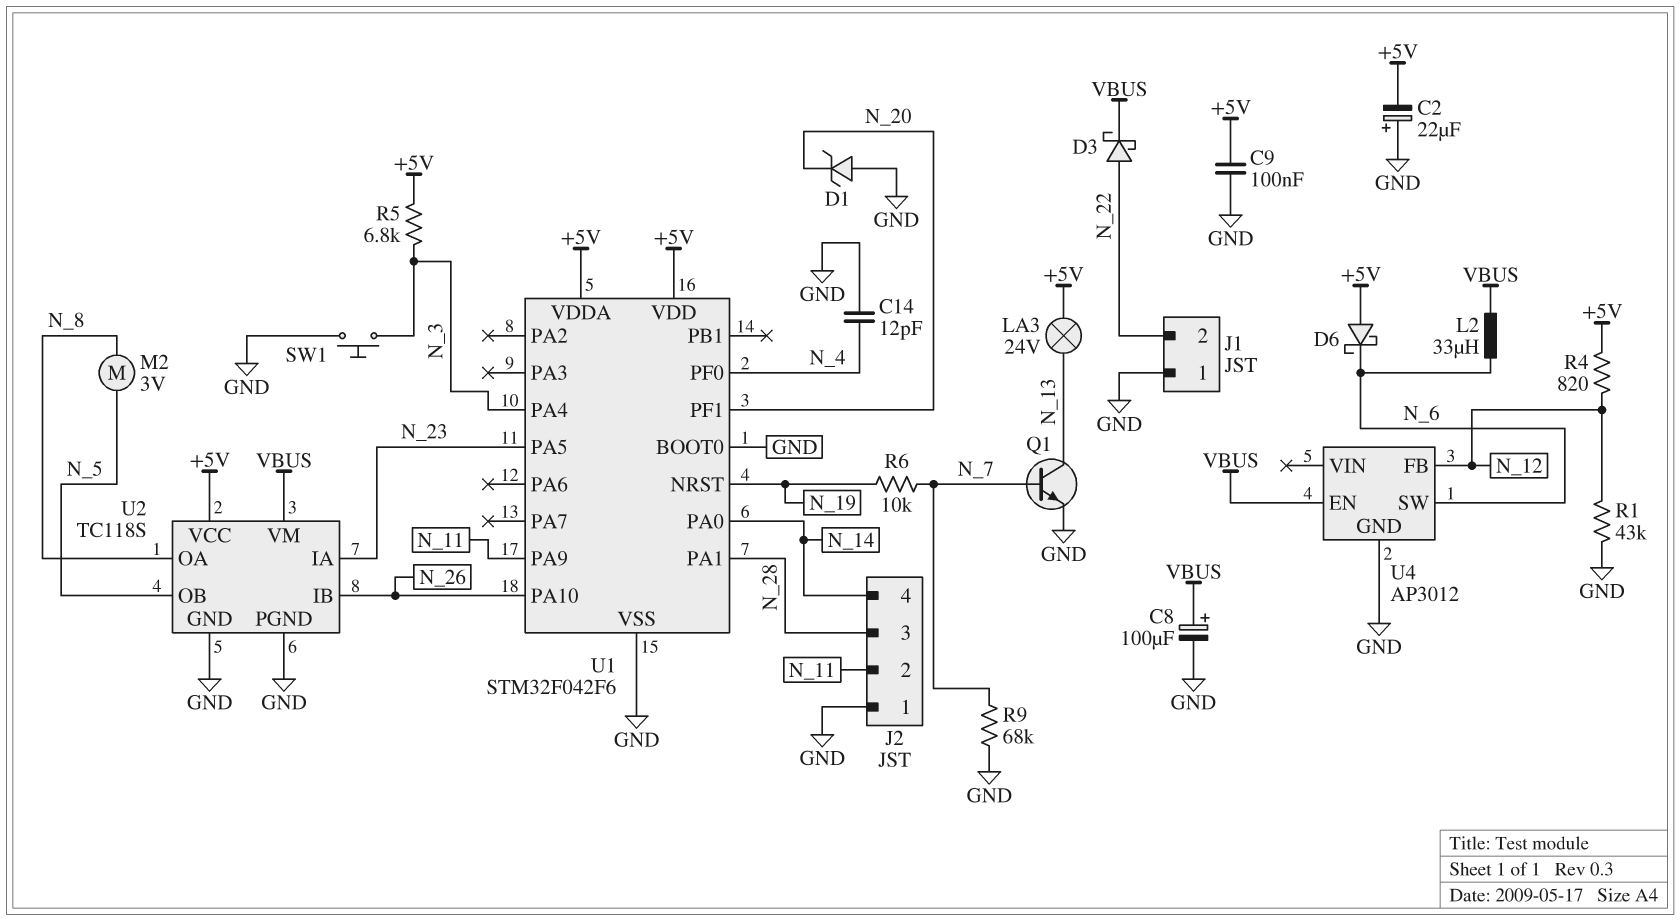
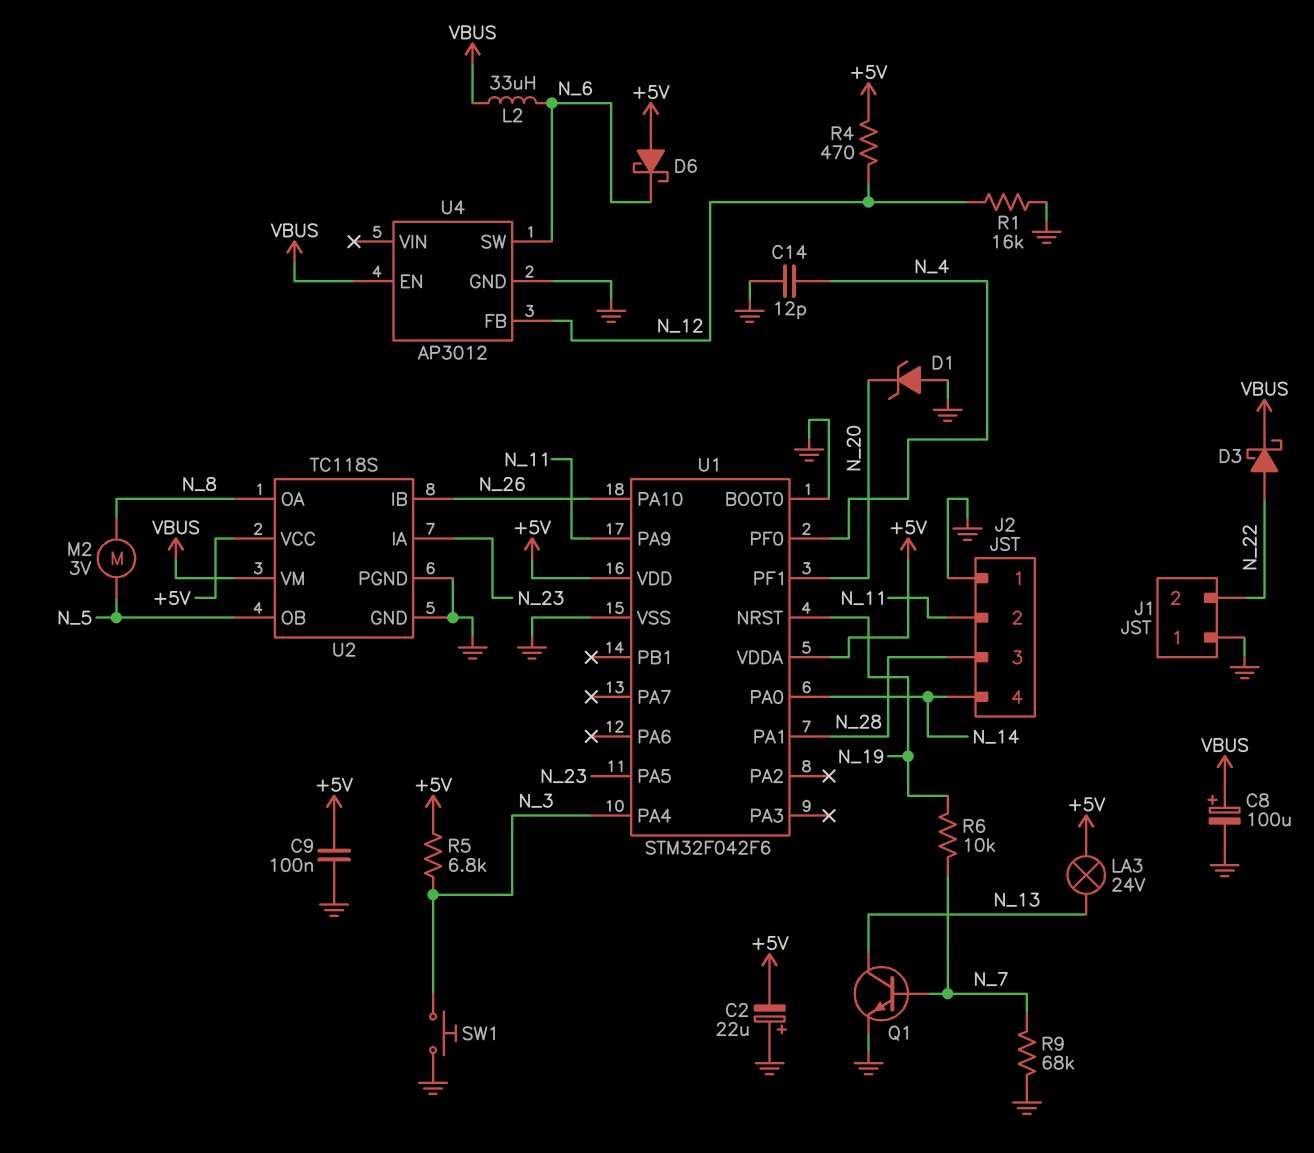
R1: 43k (GND, N_12) -> 16k (GND, N_12)
R4: 820 (+5V, N_12) -> 470 (+5V, N_12)

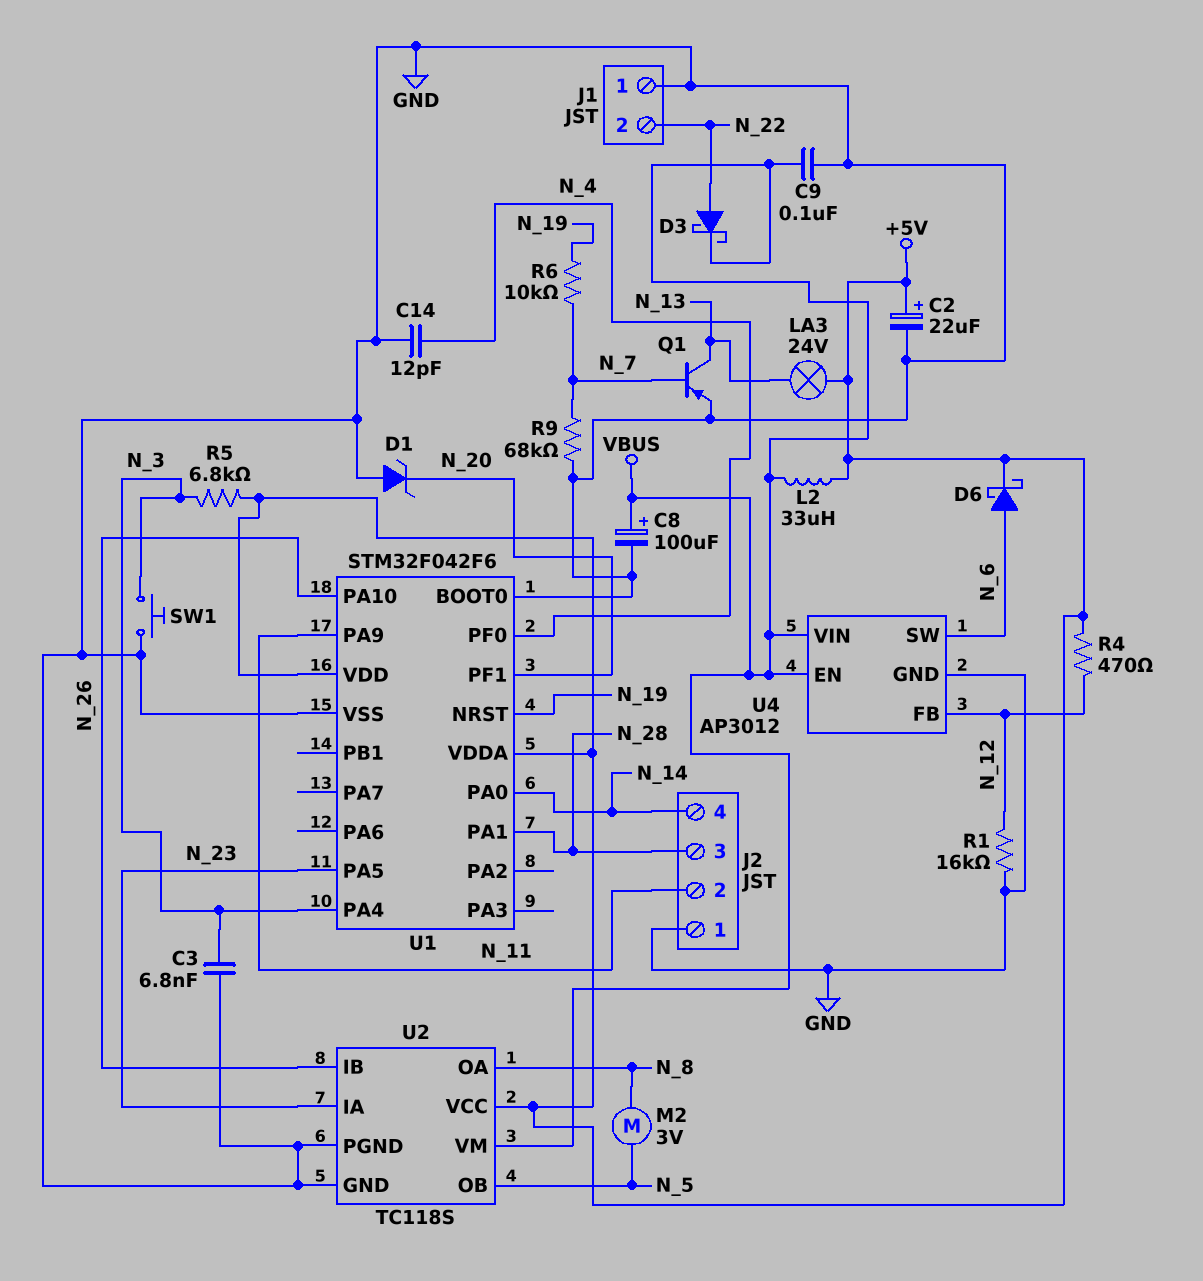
C2: 22uF (plus GND, minus +5V) -> 22uF (plus +5V, minus GND)
C3: none -> 6.8nF (GND, N_3)
C9: 100nF (+5V, GND) -> 100nF (GND, VBUS)
D6: schottky (A +5V, K N_6) -> schottky (A N_6, K +5V)
L2: 33uH (N_6, VBUS) -> 33uH (+5V, VBUS)
Q1: NPN (B N_7, C N_13, E GND) -> PNP (B N_7, C N_13, E GND)
U4 pin VIN: none -> VBUS

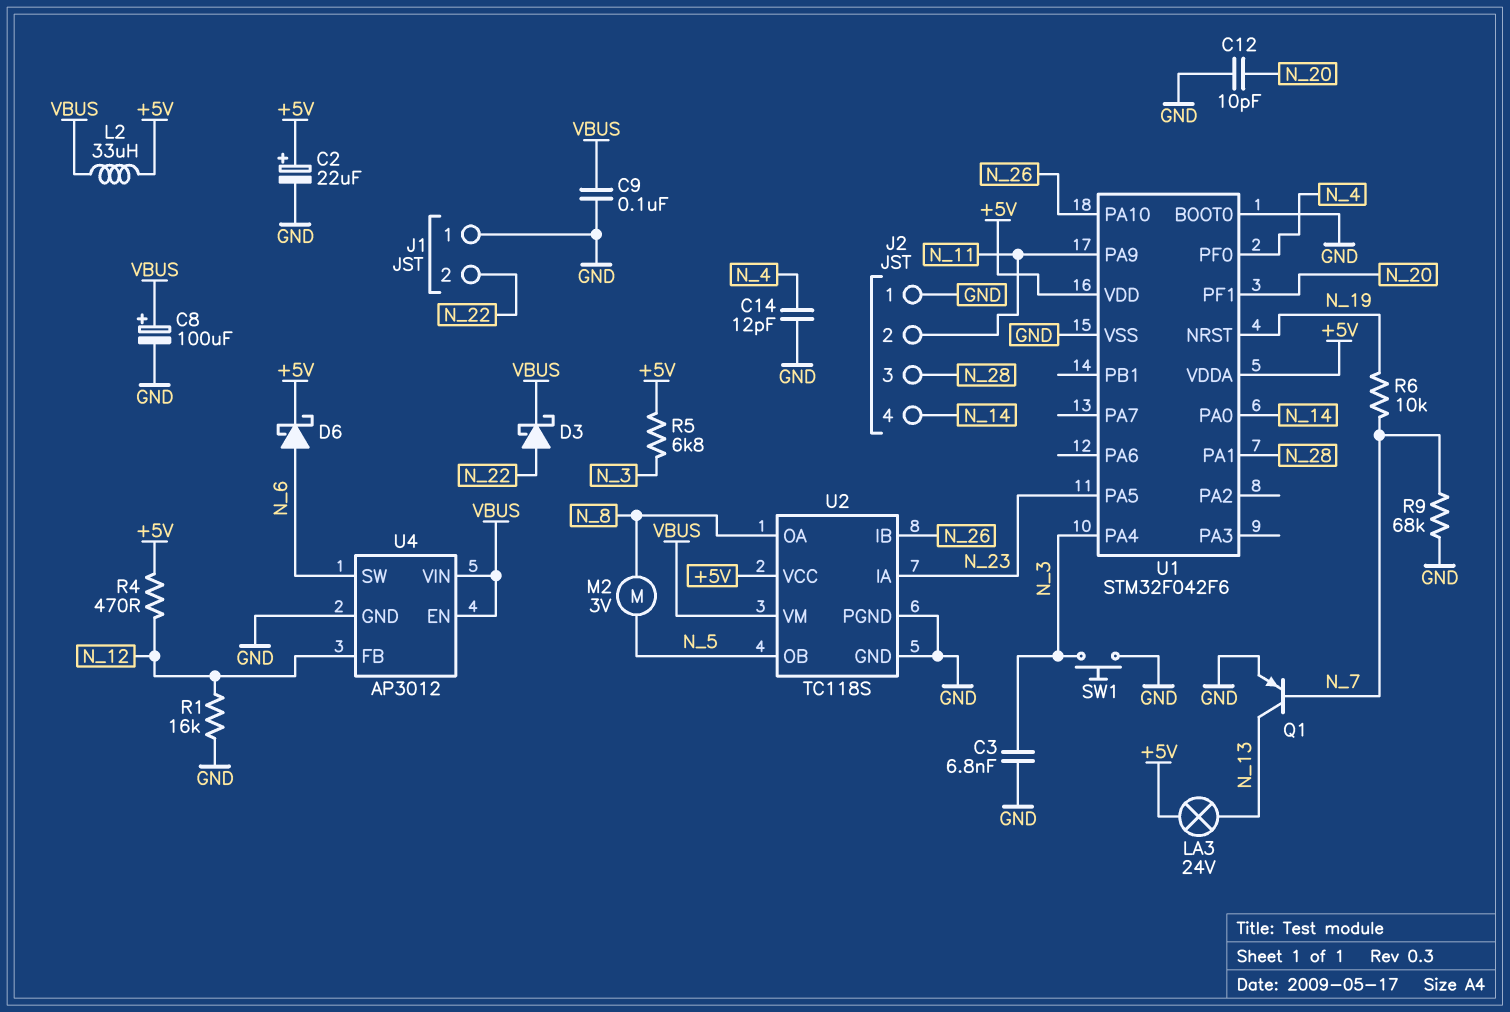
C12: none -> 10pF (GND, N_20)
D1: zener (A GND, K N_20) -> none

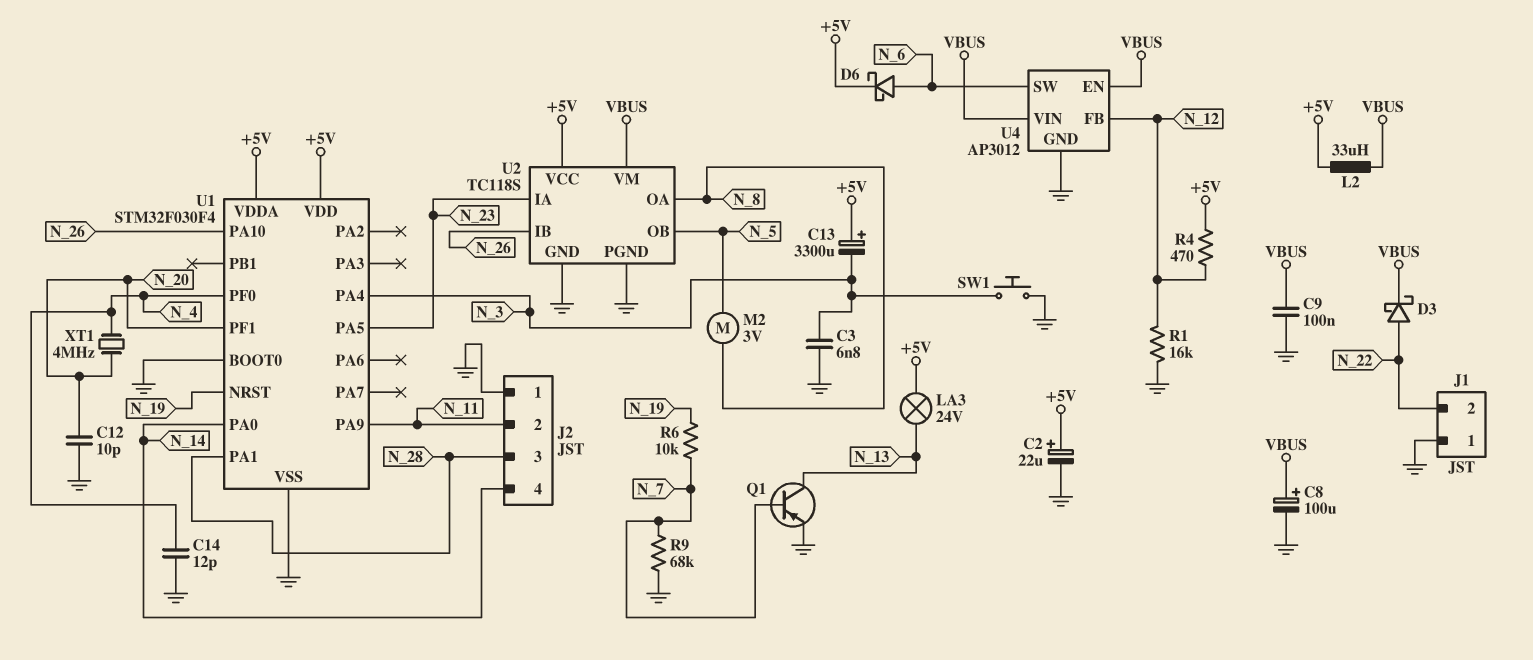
C13: none -> 3300uF (plus +5V, minus N_3)
R5: 6.8k (+5V, N_3) -> none
U1: STM32F042F6 -> STM32F030F4
XT1: none -> 4MHz (N_4, N_20)

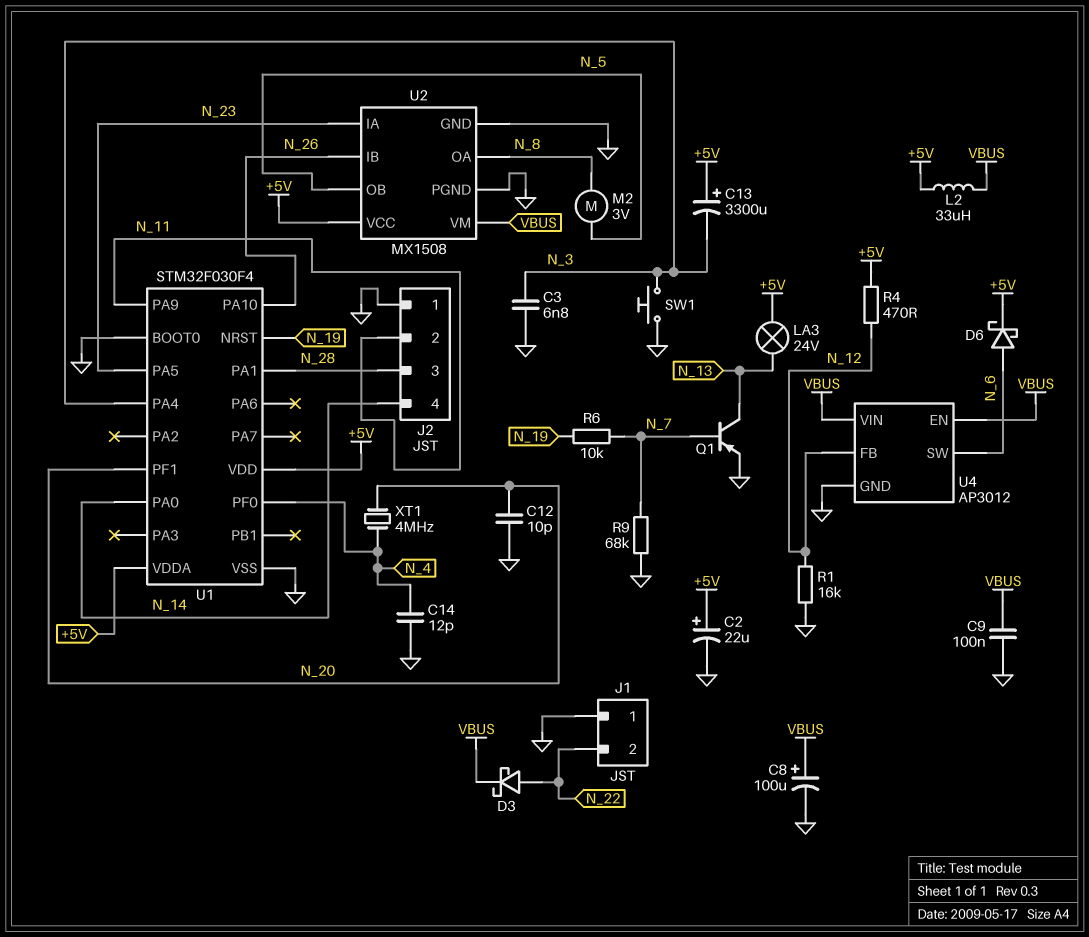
U2: TC118S -> MX1508

